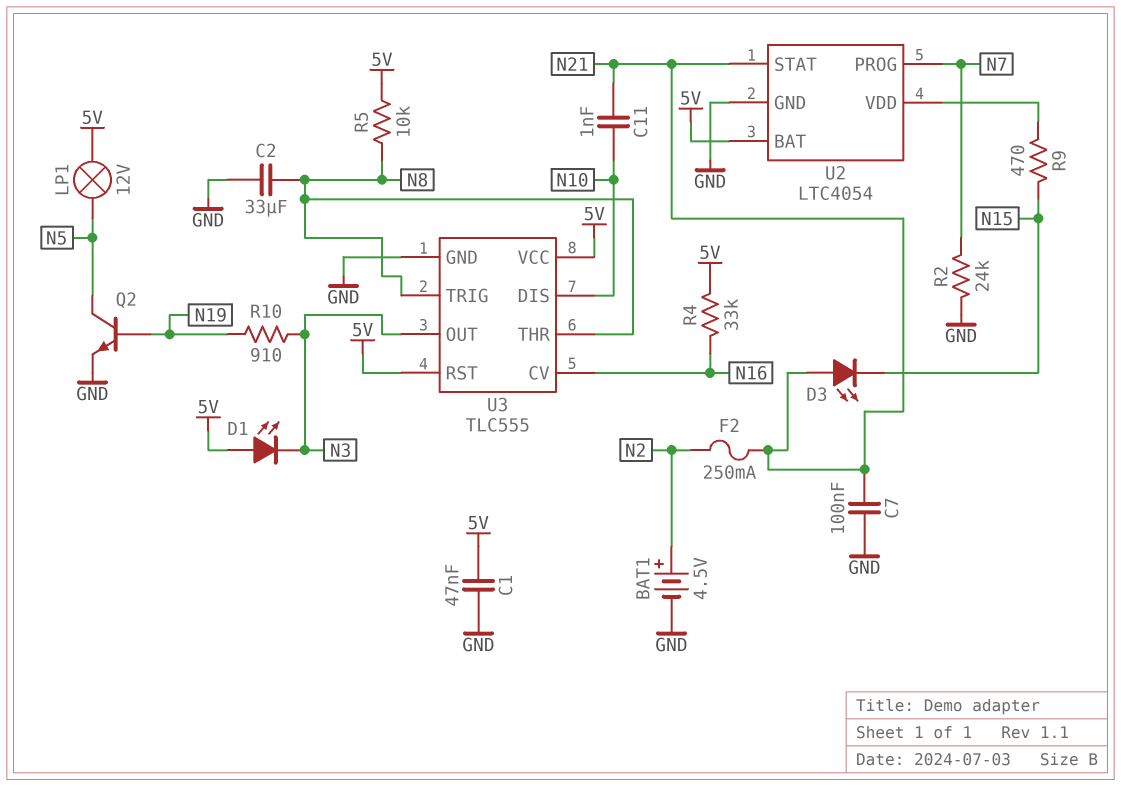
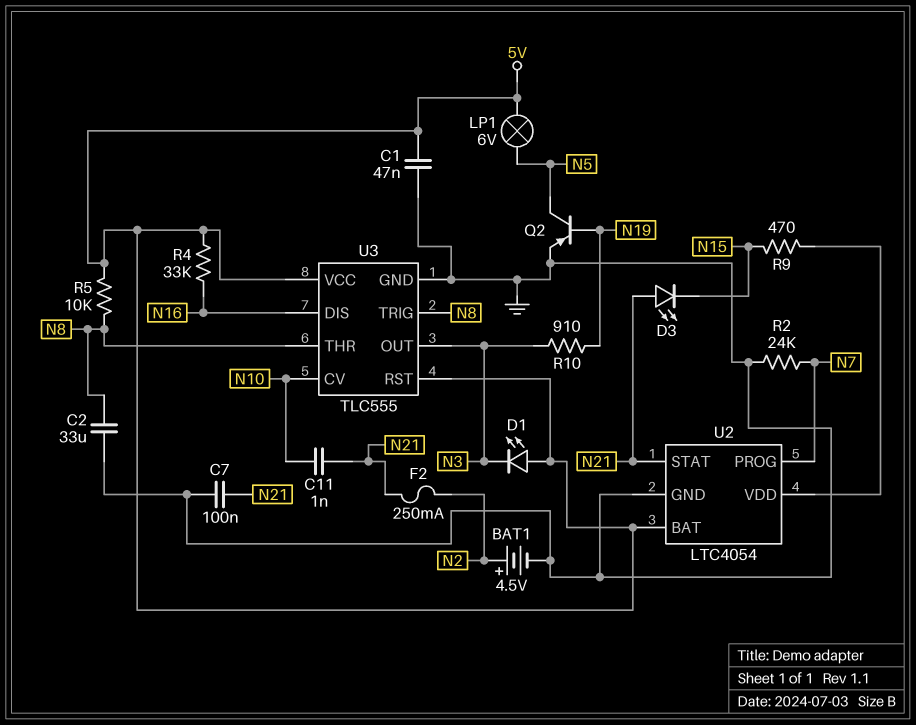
LP1: lamp 12V (5V, N5) -> lamp 6V (5V, N5)
Q2: NPN (B N19, C N5, E GND) -> PNP (B N19, C N5, E GND)
U3 pin CV: N16 -> N10
U3 pin DIS: N10 -> N16

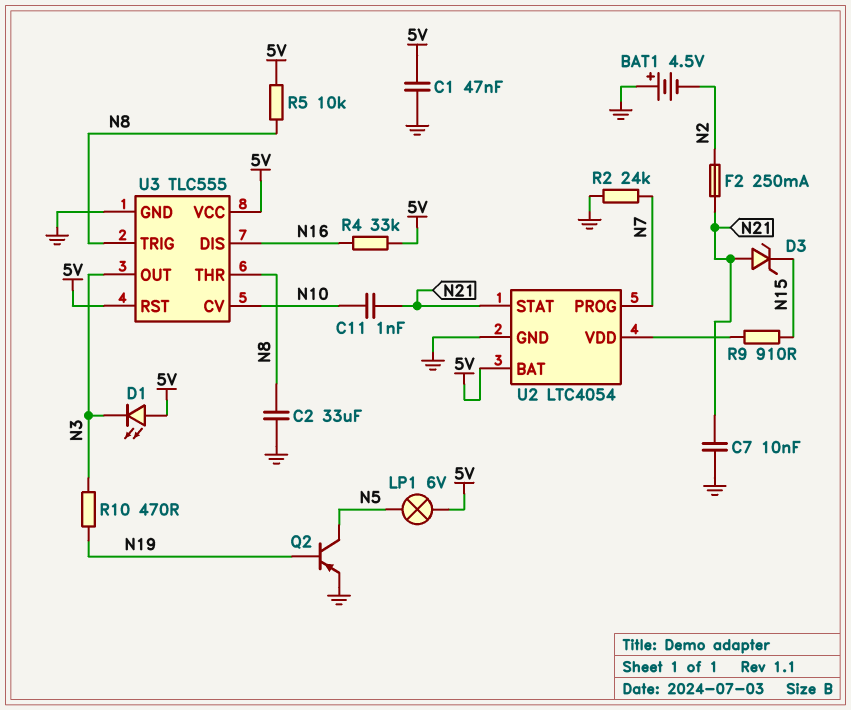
BAT1: 4.5V (plus N2, minus GND) -> 4.5V (plus GND, minus N2)
C7: 100nF (GND, N21) -> 10nF (GND, N21)
D3: LED (A N21, K N15) -> zener (A N21, K N15)
R9: 470 (N15, U2/VDD) -> 910 (N15, U2/VDD)
R10: 910 (N3, N19) -> 470 (N3, N19)

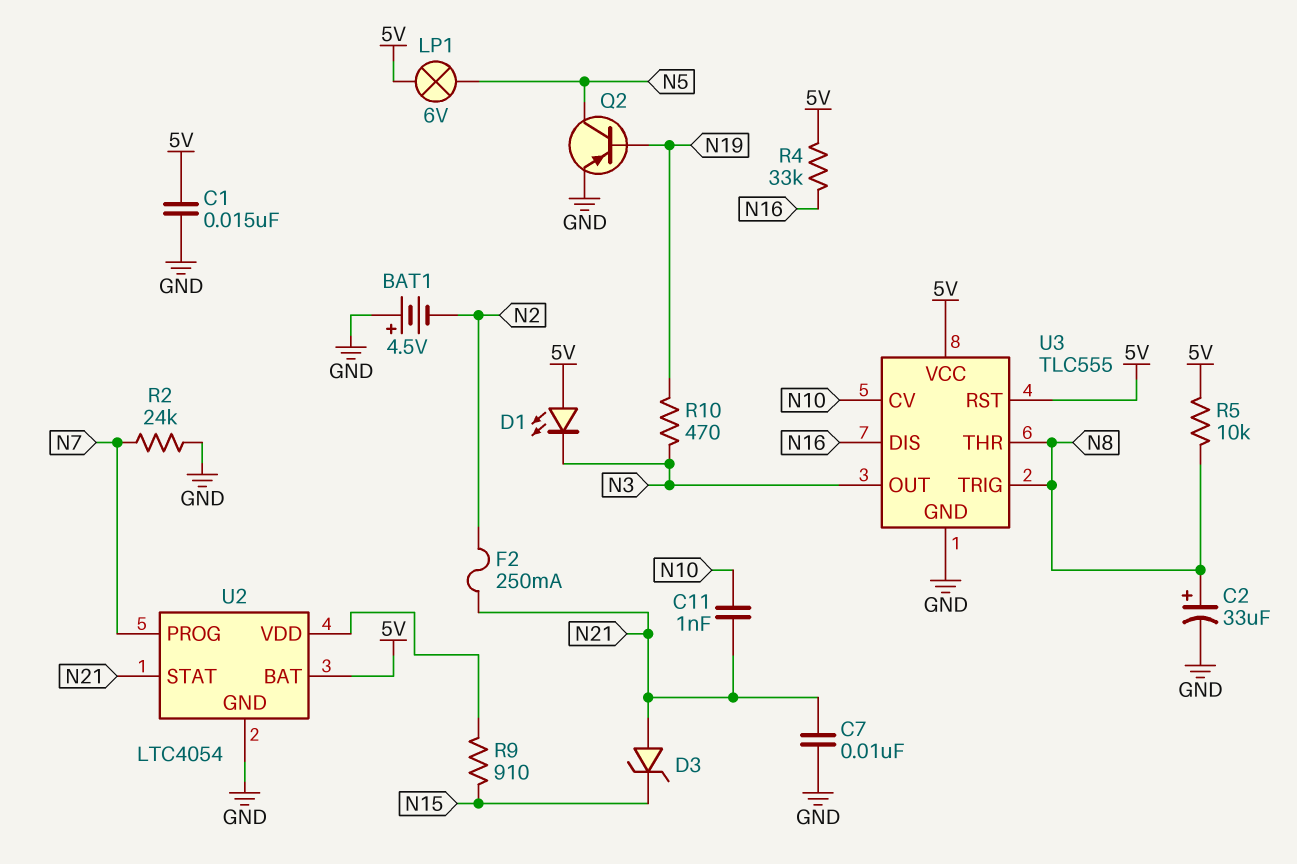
C1: 47nF (5V, GND) -> 15nF (5V, GND)
C2: 33uF (GND, N8) -> 33uF (plus N8, minus GND)

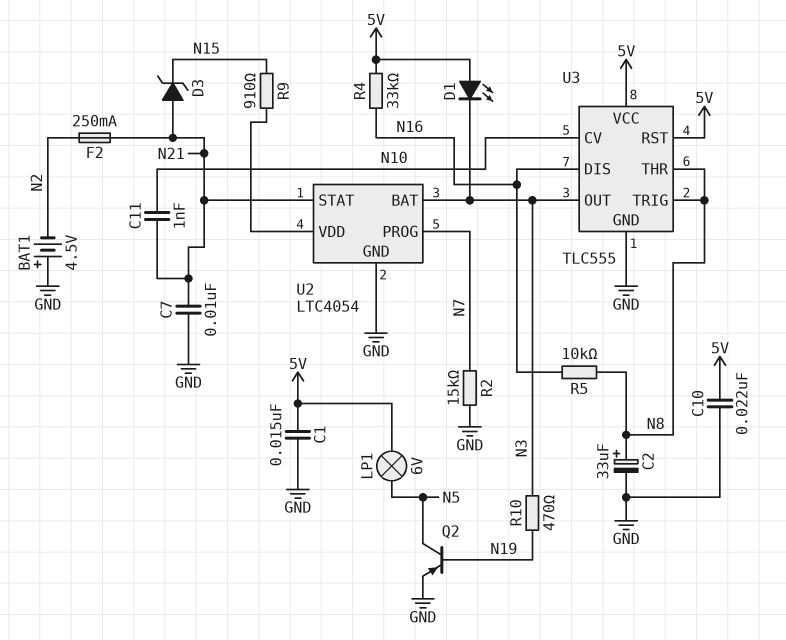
C10: none -> 22nF (5V, GND)
R2: 24k (GND, N7) -> 15k (GND, N7)
R5: 10k (5V, N8) -> 10k (N8, N16)
U2 pin BAT: 5V -> N3

